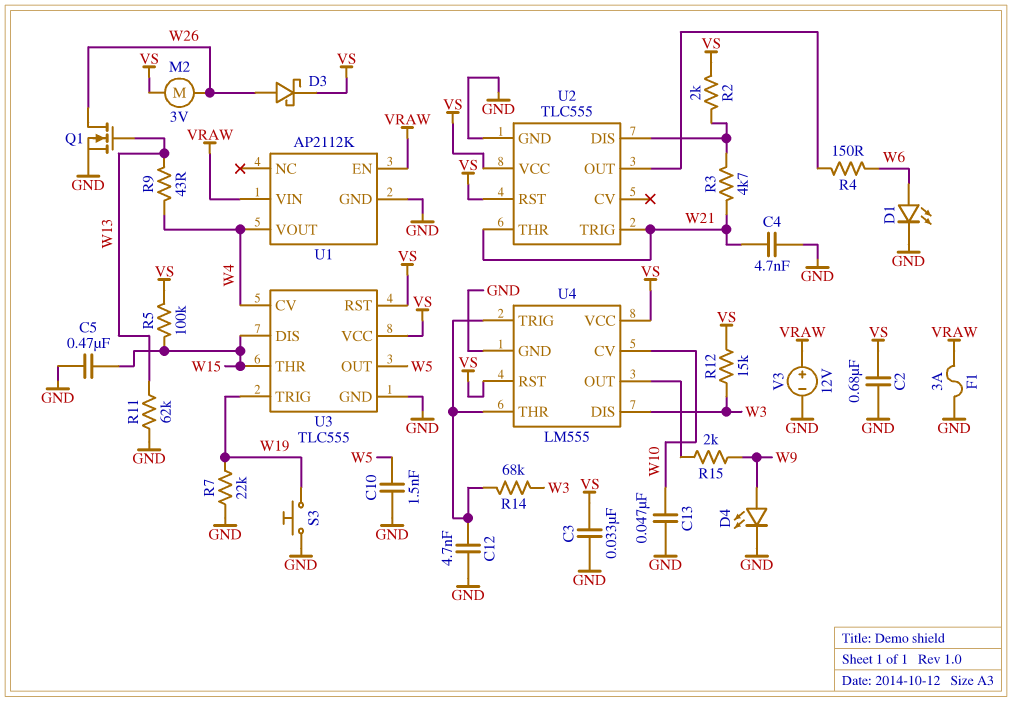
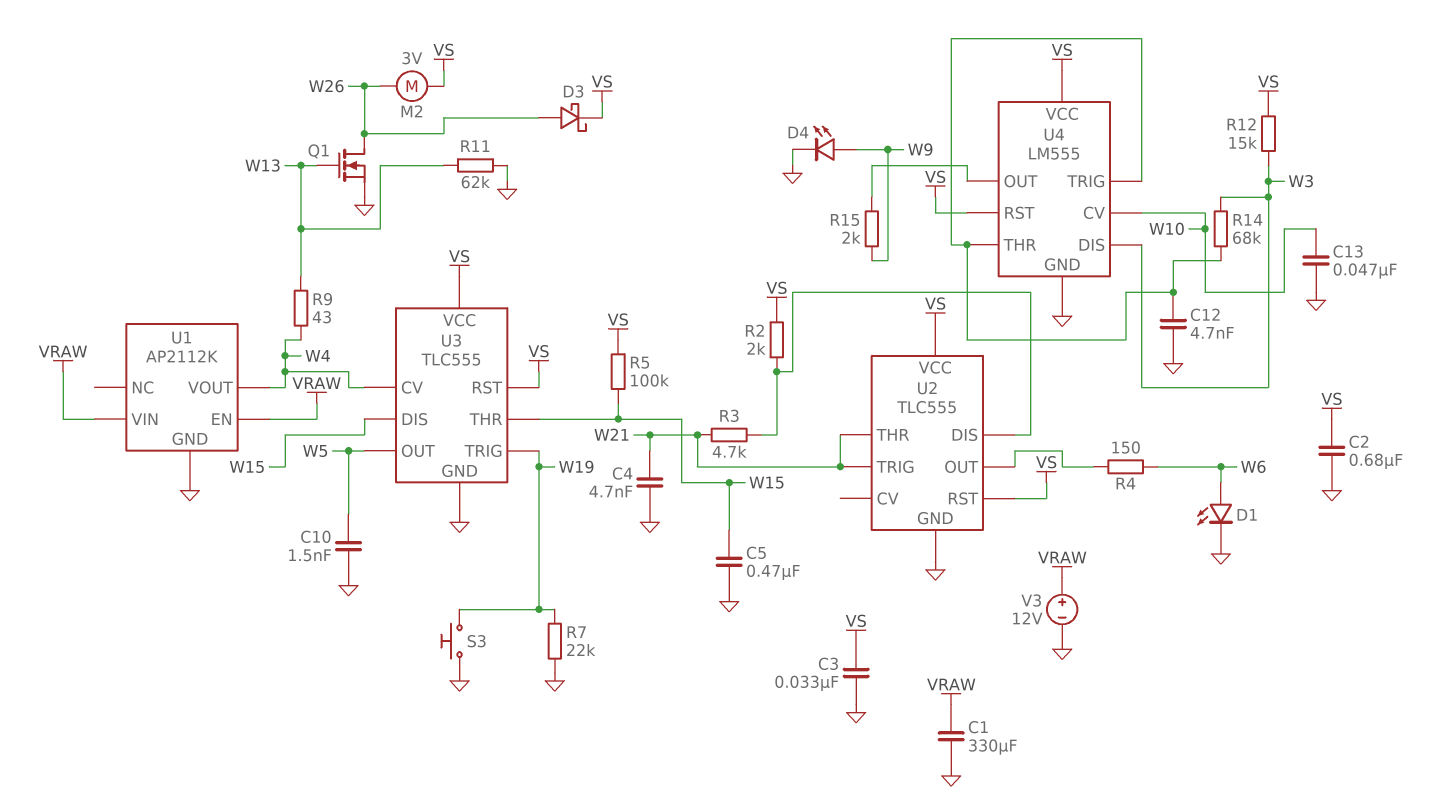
C1: none -> 330uF (GND, VRAW)
F1: 3A (GND, VRAW) -> none

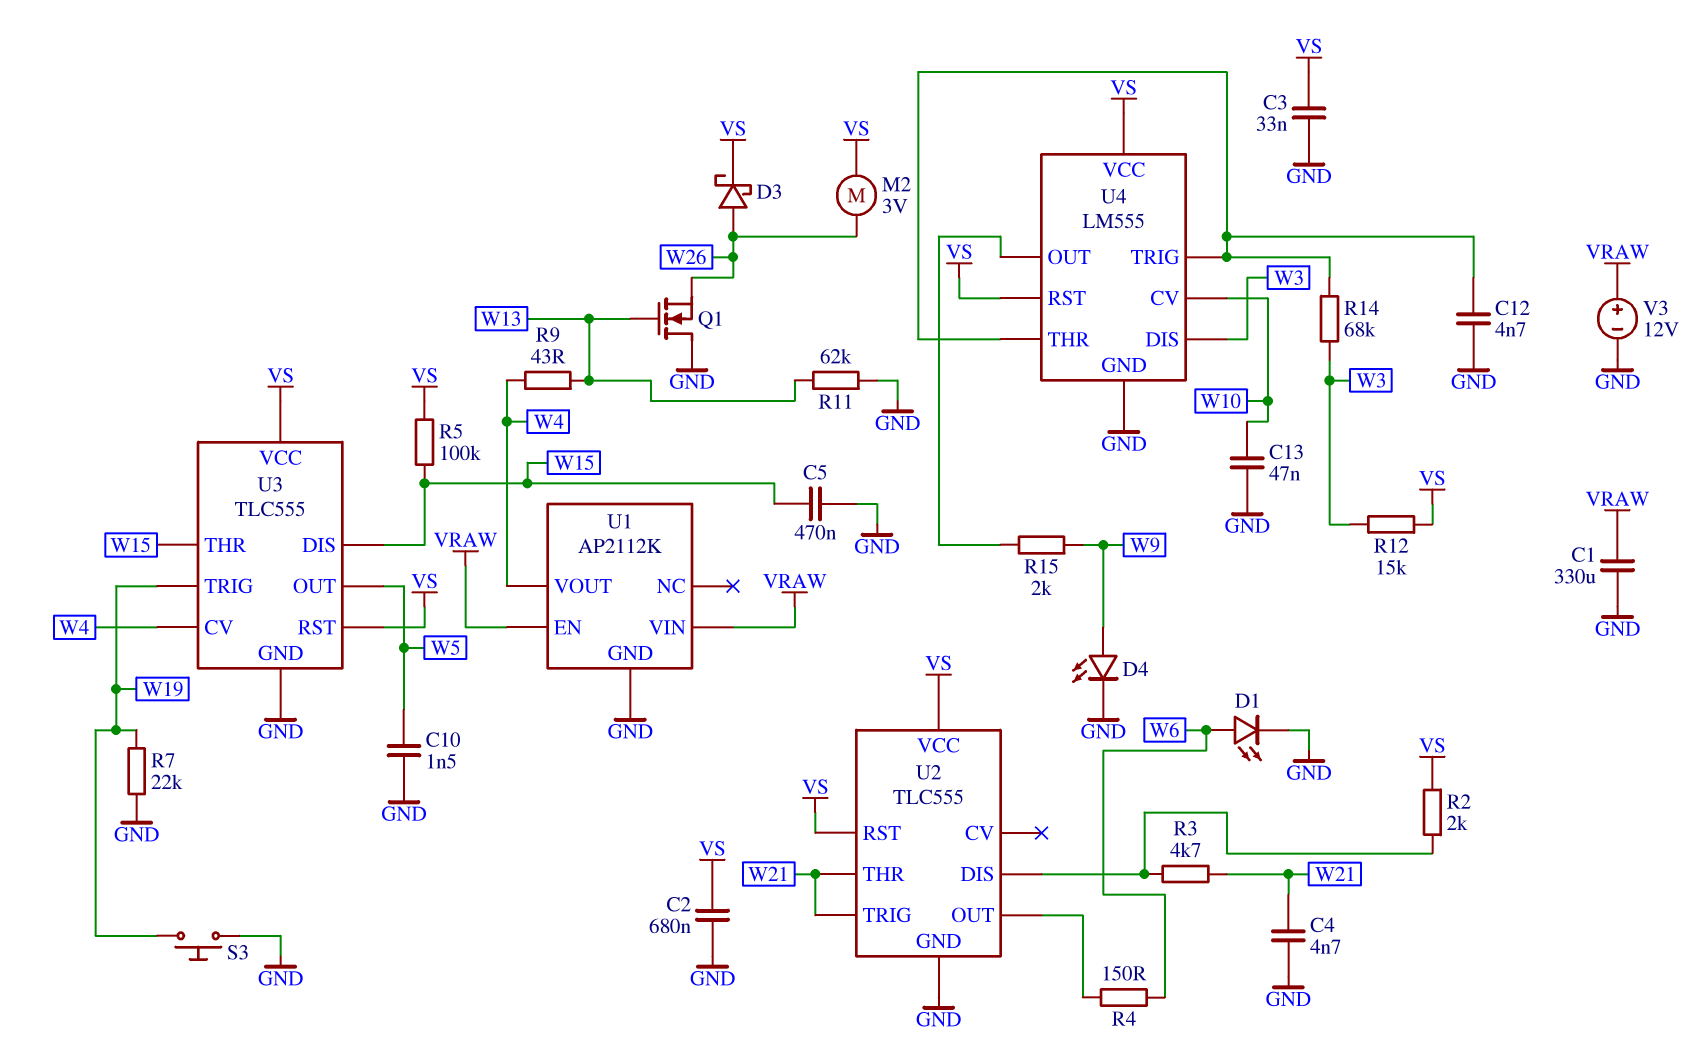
Q1: NMOS (G W13, D W26, S GND) -> NMOS (G W13, D GND, S W26)

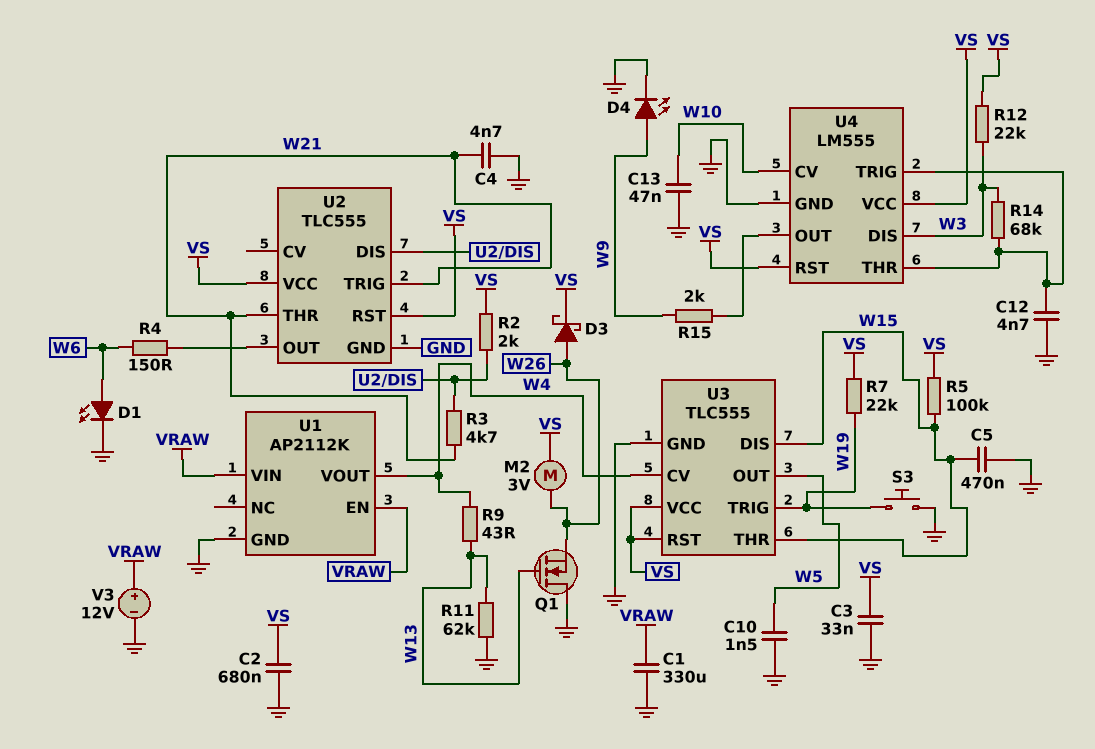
R7: 22k (GND, W19) -> 22k (VS, W19)
R12: 15k (VS, W3) -> 22k (VS, W3)

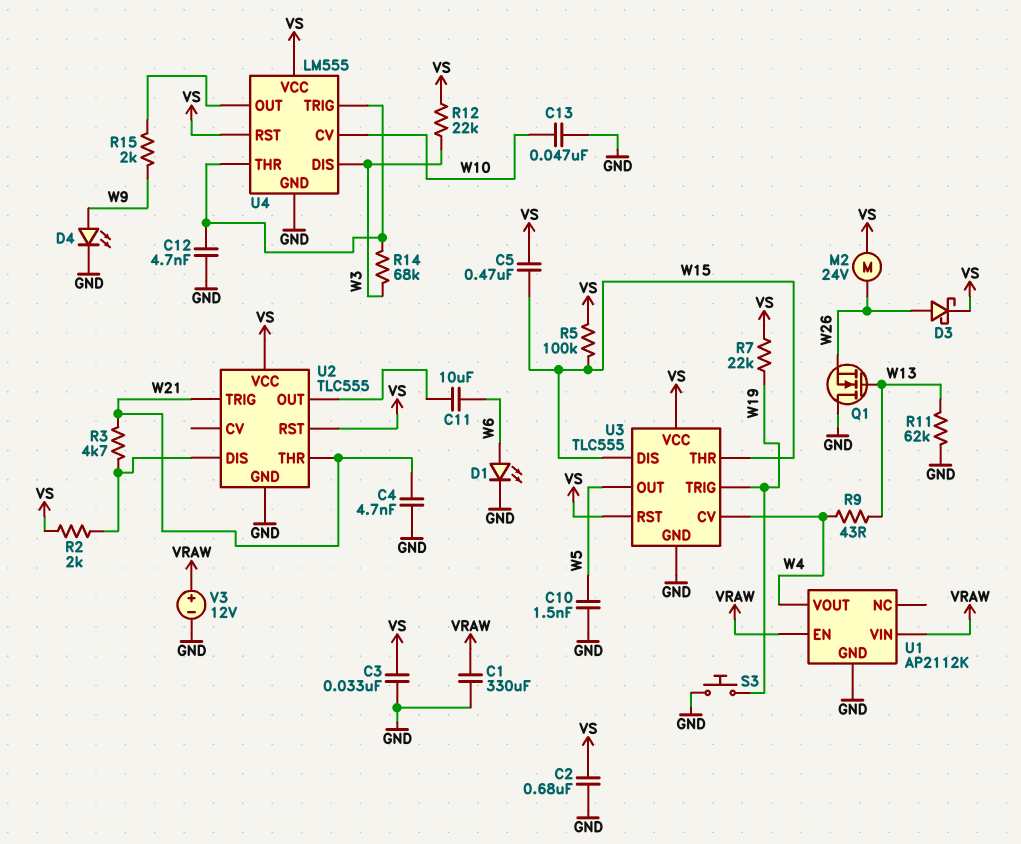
C5: 470nF (GND, W15) -> 470nF (VS, W15)
C11: none -> 10uF (U2/OUT, W6)
M2: motor 3V (VS, W26) -> motor 24V (VS, W26)
R4: 150 (U2/OUT, W6) -> none

